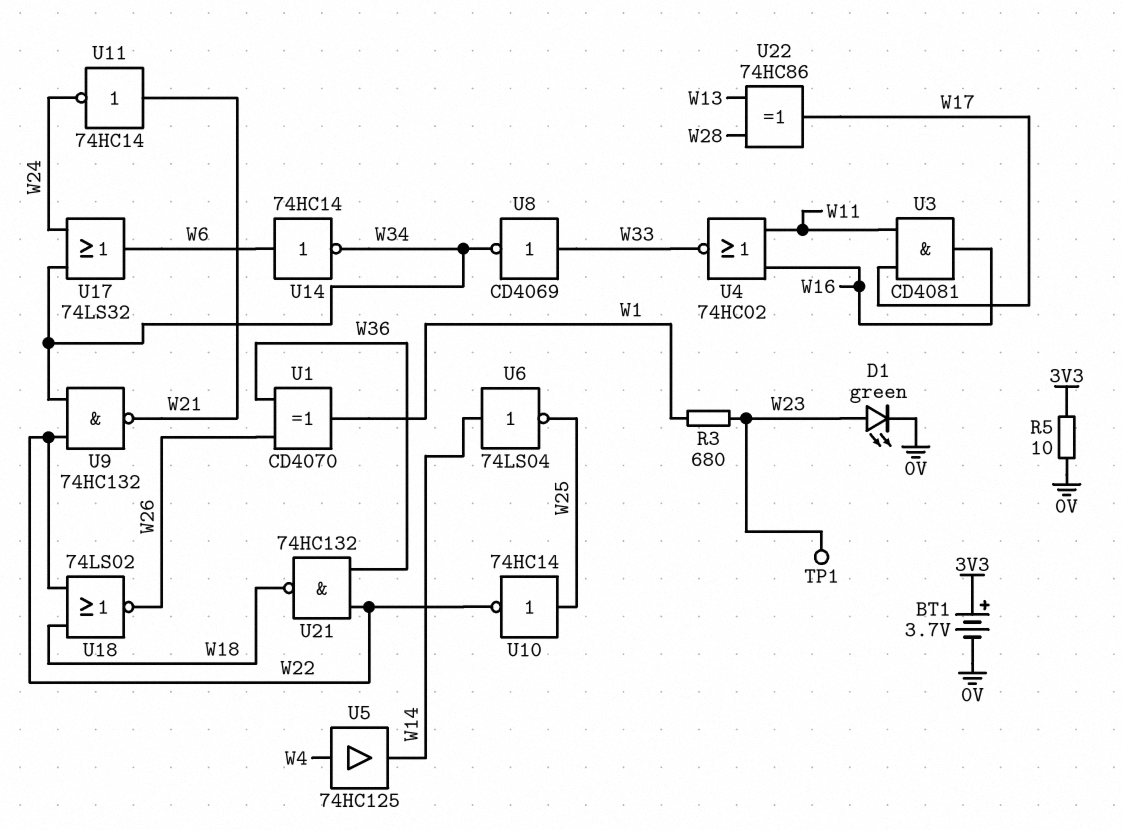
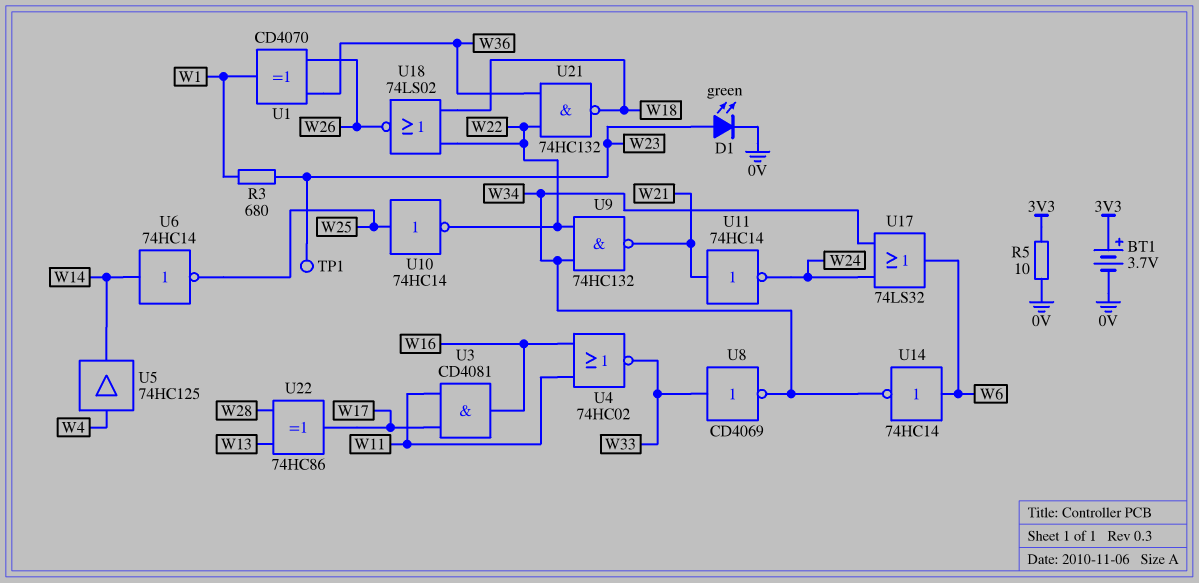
U6: NOT 74LS04 (in W14, out W25) -> NOT 74HC14 (in W14, out W25)

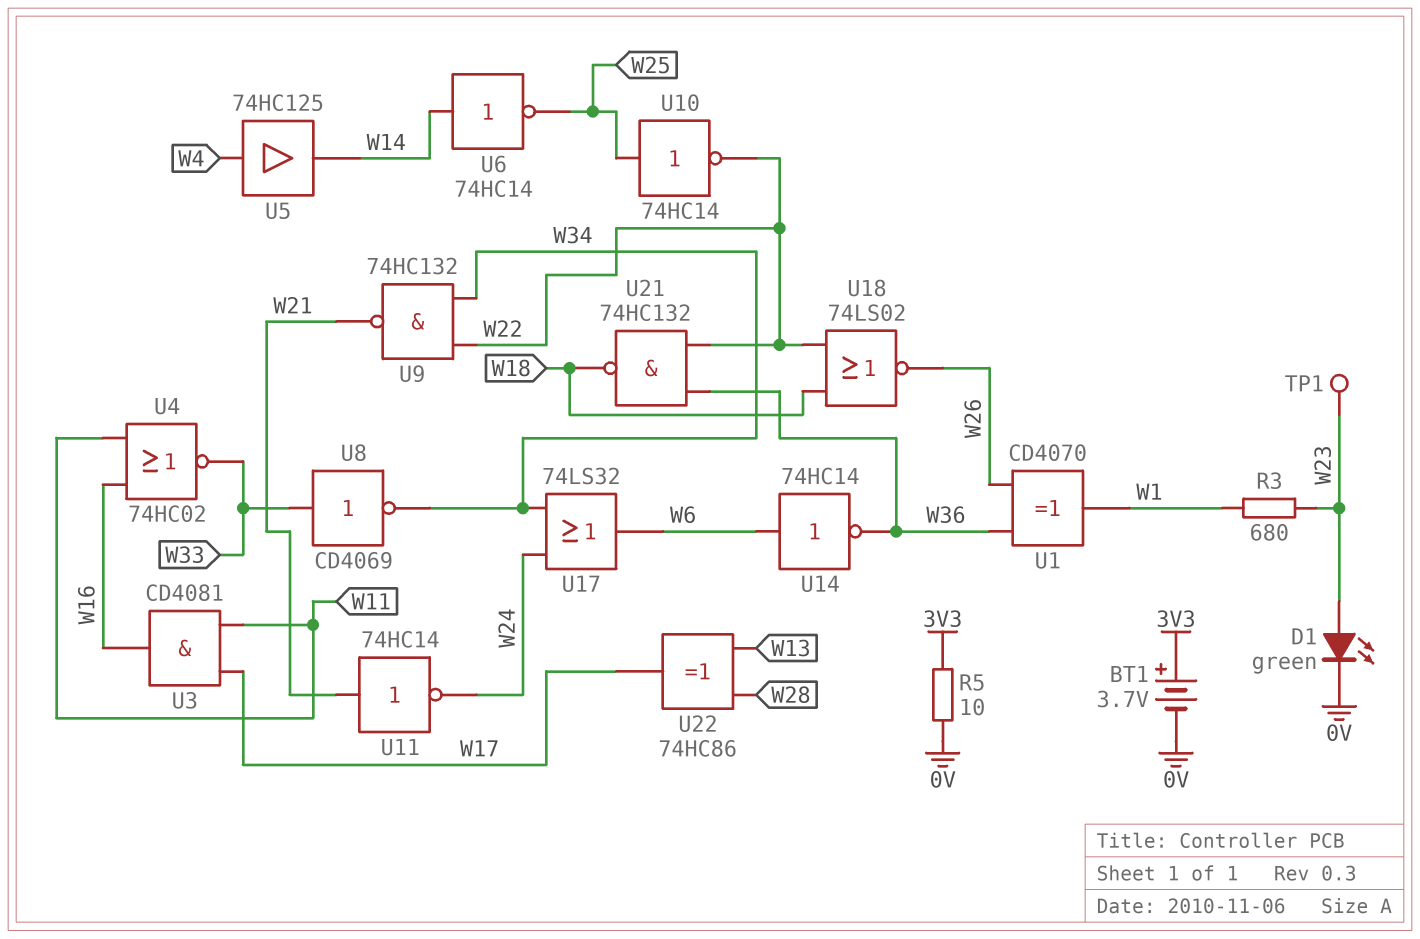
U14: NOT 74HC14 (in W6, out W34) -> NOT 74HC14 (in W6, out W36)

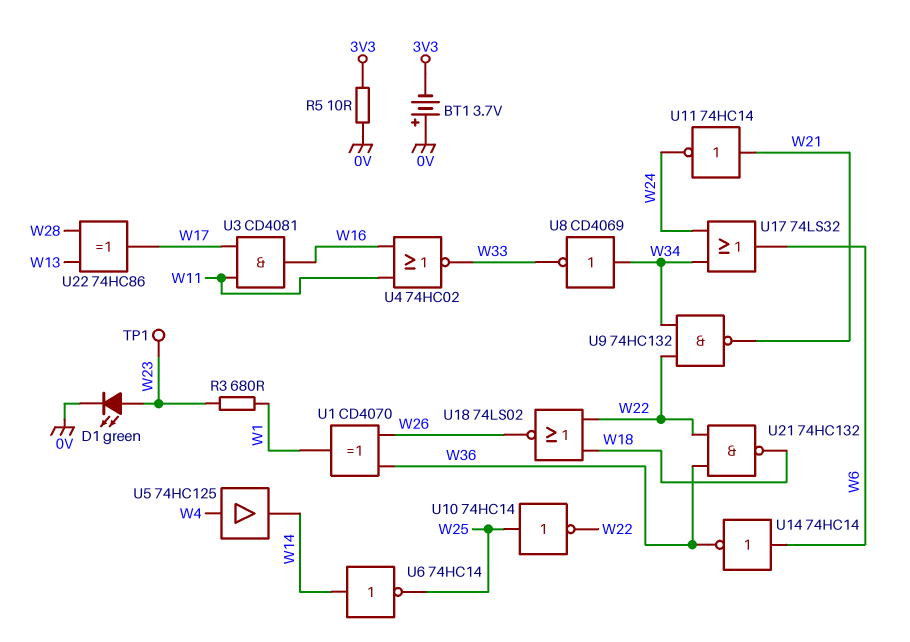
BT1: 3.7V (plus 3V3, minus 0V) -> 3.7V (plus 0V, minus 3V3)
U8: NOT CD4069 (in W33, out W34) -> NOT CD4069 (in W34, out W33)

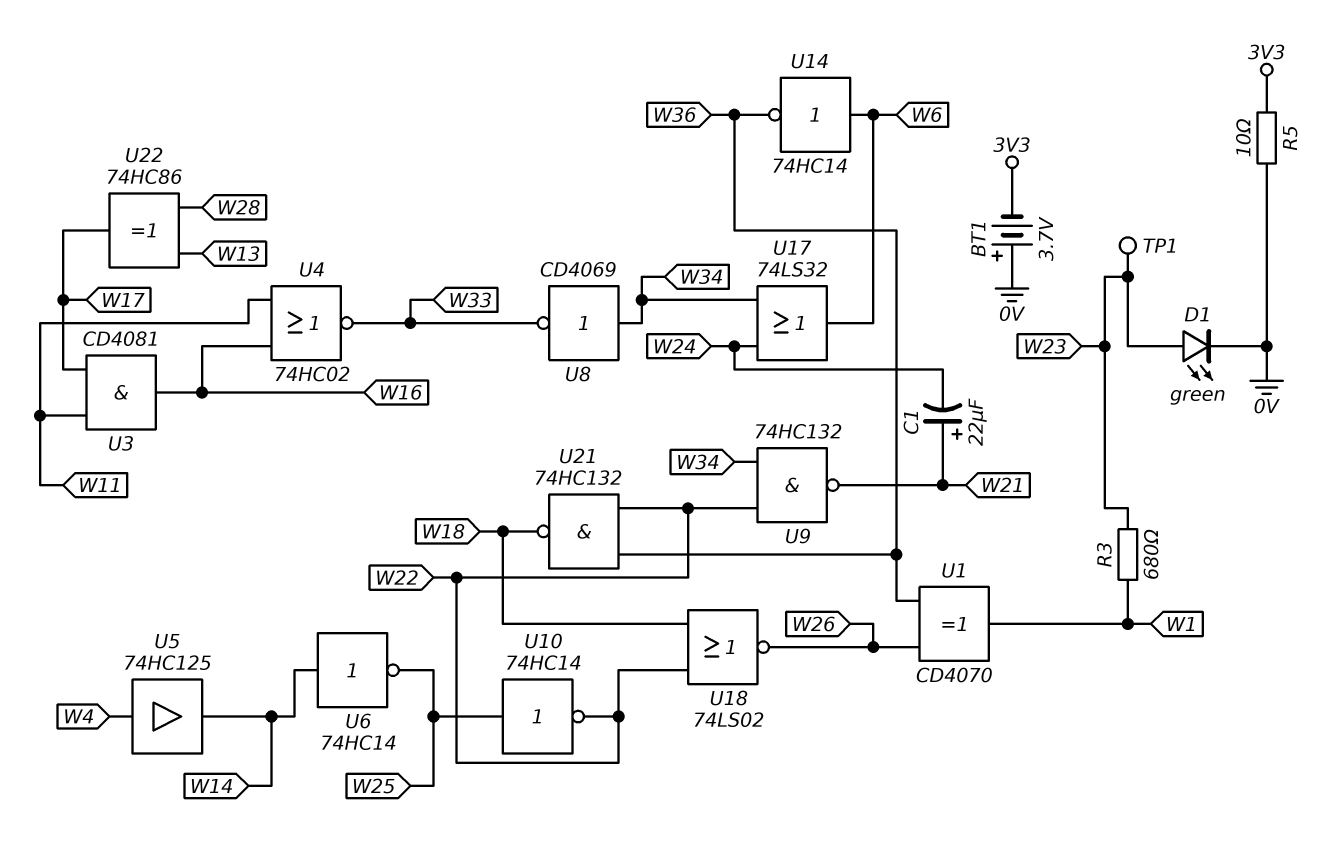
C1: none -> 22uF (plus W21, minus W24)
U11: NOT 74HC14 (in W21, out W24) -> none

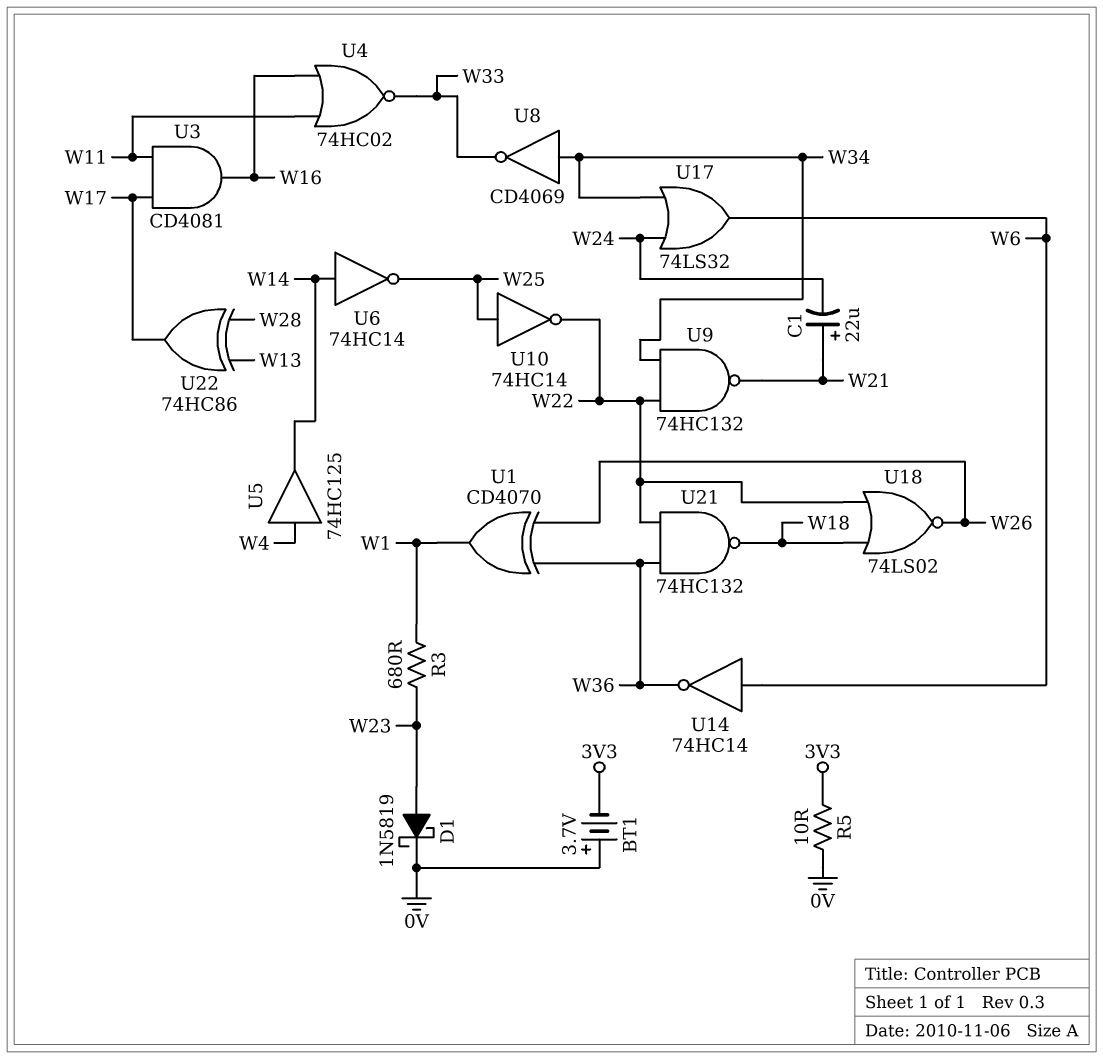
D1: LED green (A W23, K 0V) -> schottky 1N5819 (A W23, K 0V)
TP1: test point (W23) -> none

